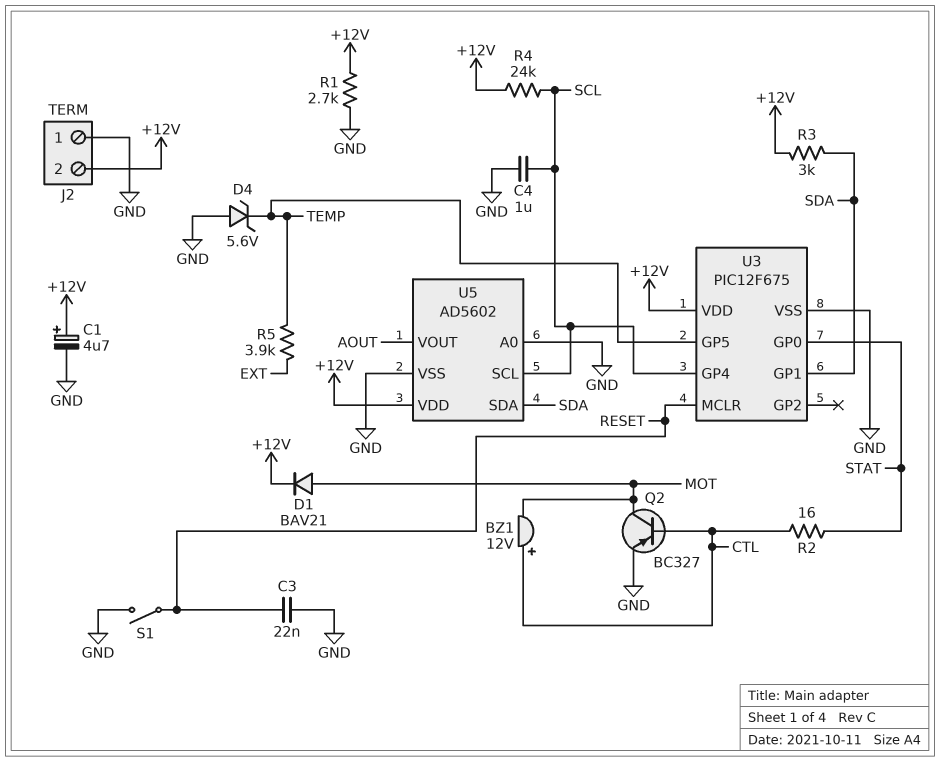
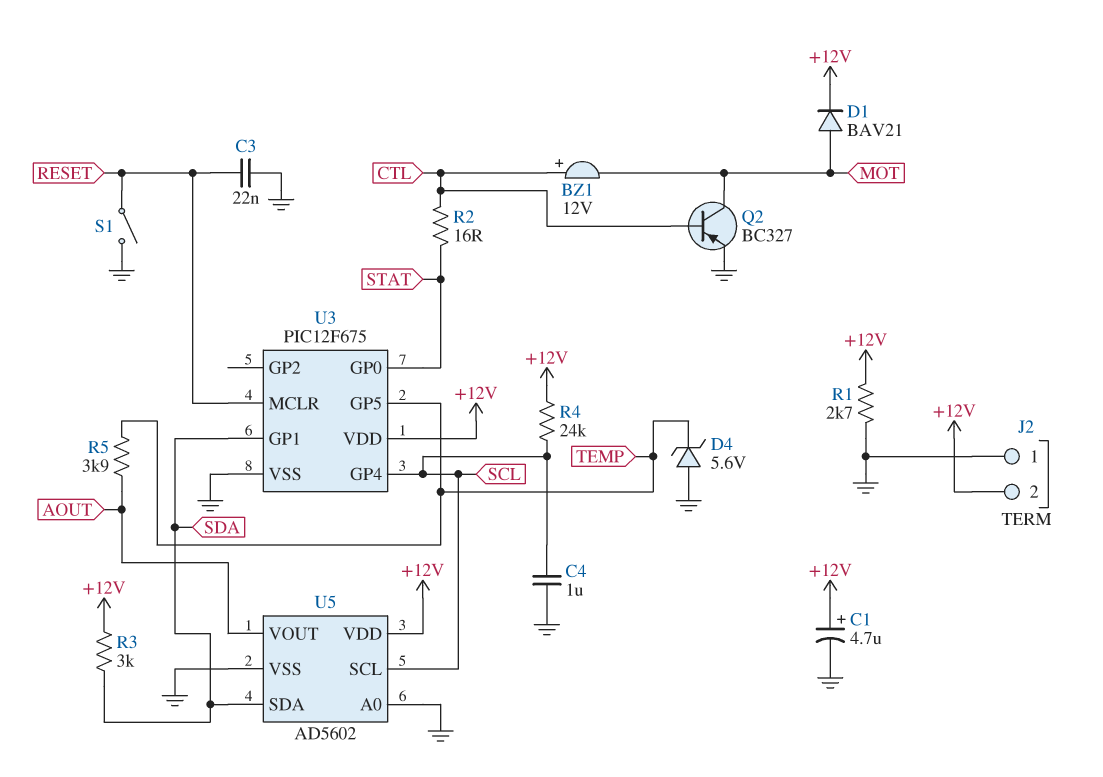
R5: 3.9k (EXT, TEMP) -> 3.9k (AOUT, TEMP)

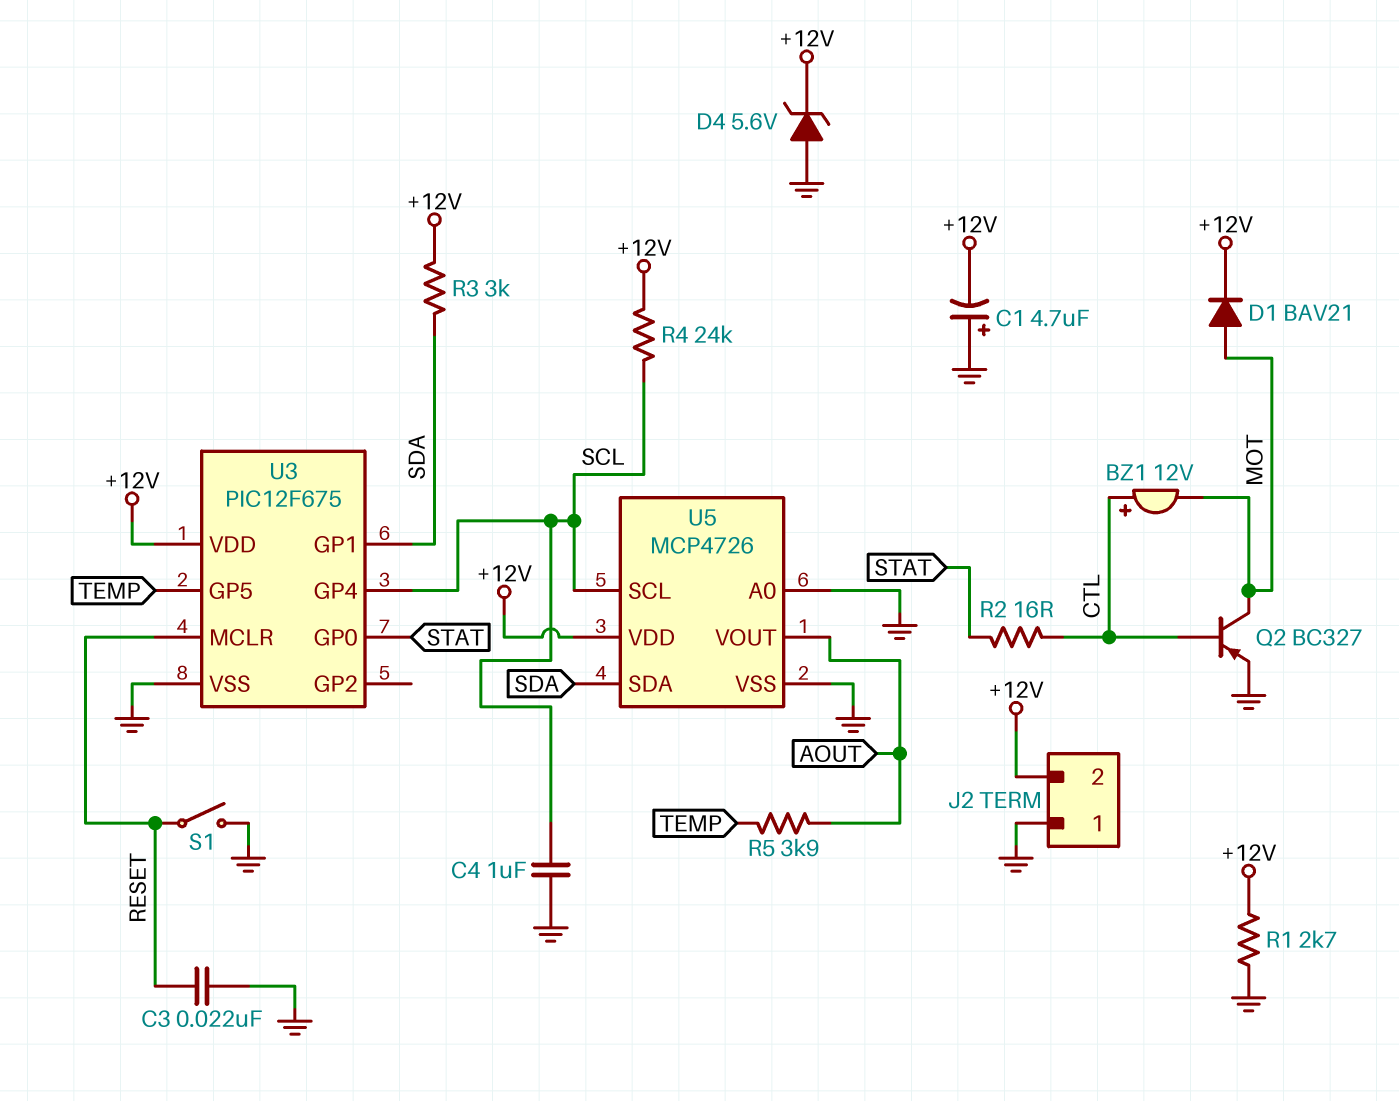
C1: 4.7uF (plus +12V, minus GND) -> 4.7uF (plus GND, minus +12V)
D4: zener 5.6V (A GND, K TEMP) -> zener 5.6V (A GND, K +12V)
U5: AD5602 -> MCP4726

